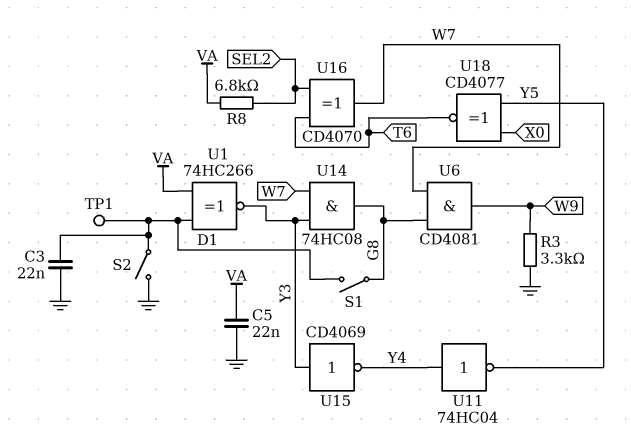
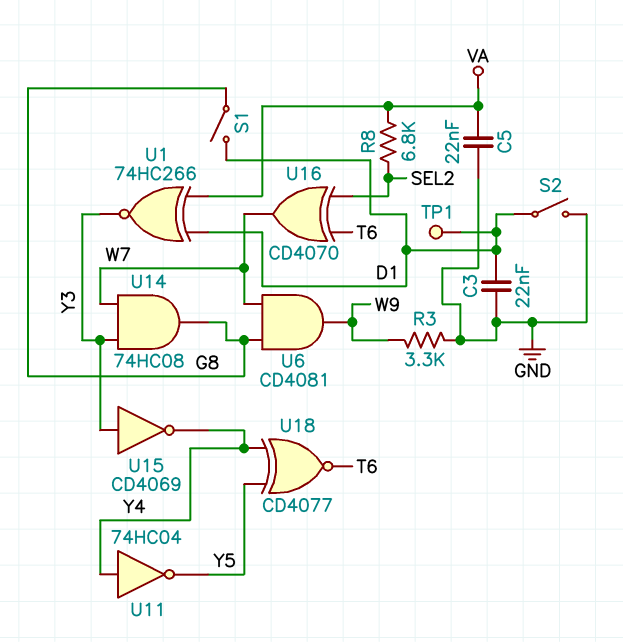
U18: XNOR CD4077 (in X0, in Y5, out T6) -> XNOR CD4077 (in Y4, in Y5, out T6)

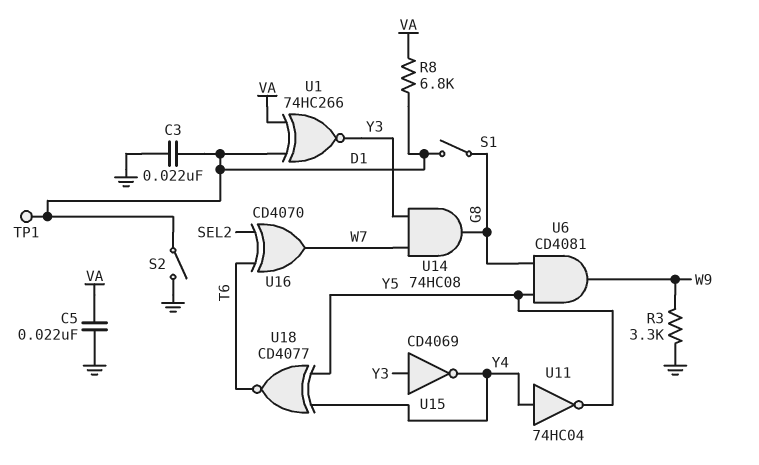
R8: 6.8k (SEL2, VA) -> 6.8k (D1, VA)
U6: AND CD4081 (in G8, in W7, out W9) -> AND CD4081 (in G8, in Y5, out W9)

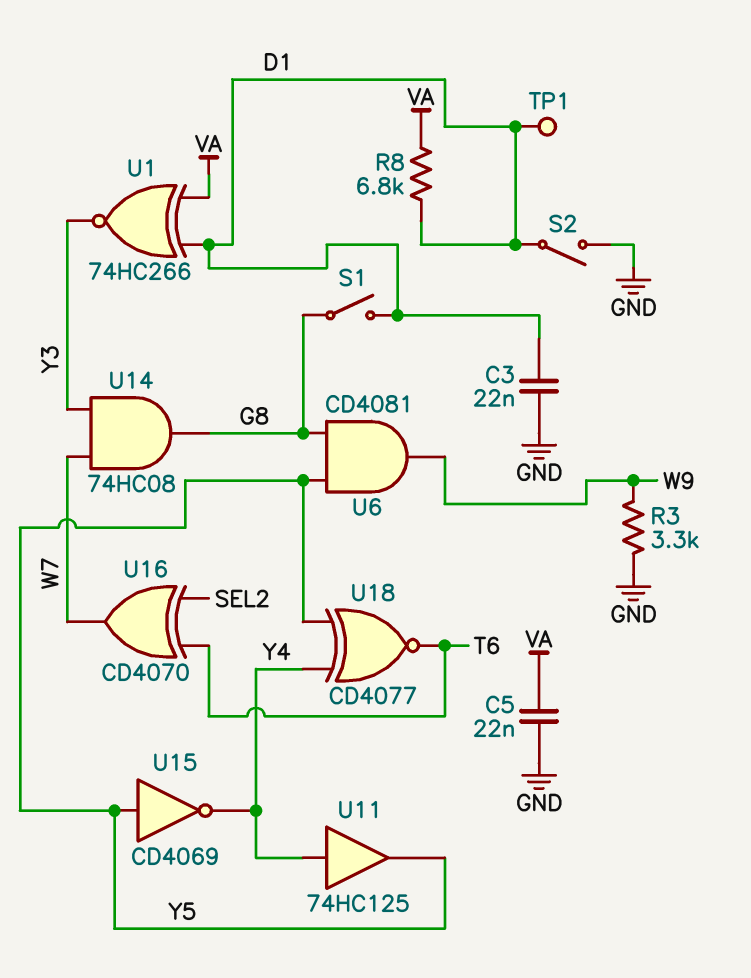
U11: NOT 74HC04 (in Y4, out Y5) -> buffer 74HC125 (in Y4, out Y5)
U15: NOT CD4069 (in Y3, out Y4) -> NOT CD4069 (in Y5, out Y4)

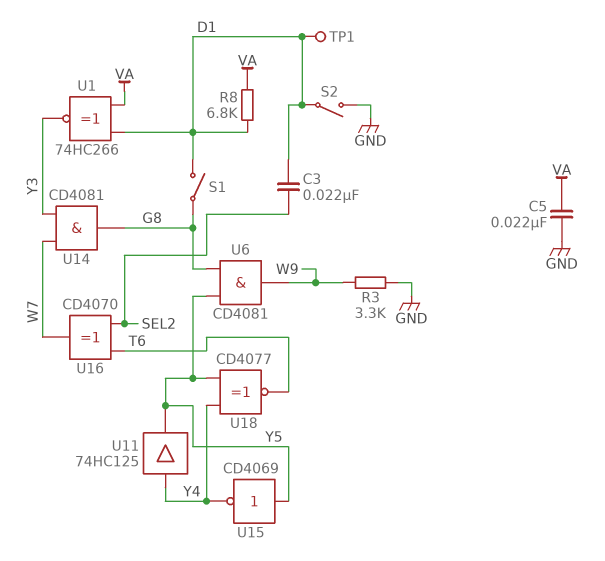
C3: 22nF (D1, GND) -> 22nF (D1, SEL2)
U14: AND 74HC08 (in W7, in Y3, out G8) -> AND CD4081 (in W7, in Y3, out G8)

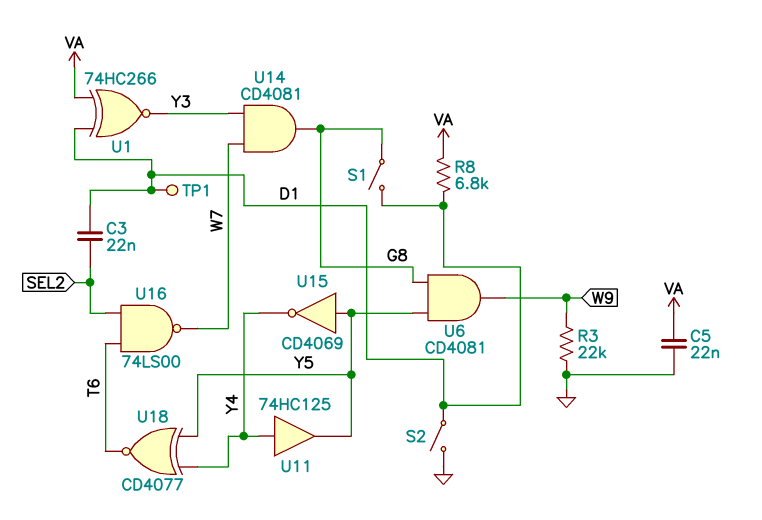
R3: 3.3k (GND, W9) -> 22k (GND, W9)
U16: XOR CD4070 (in SEL2, in T6, out W7) -> NAND 74LS00 (in SEL2, in T6, out W7)

